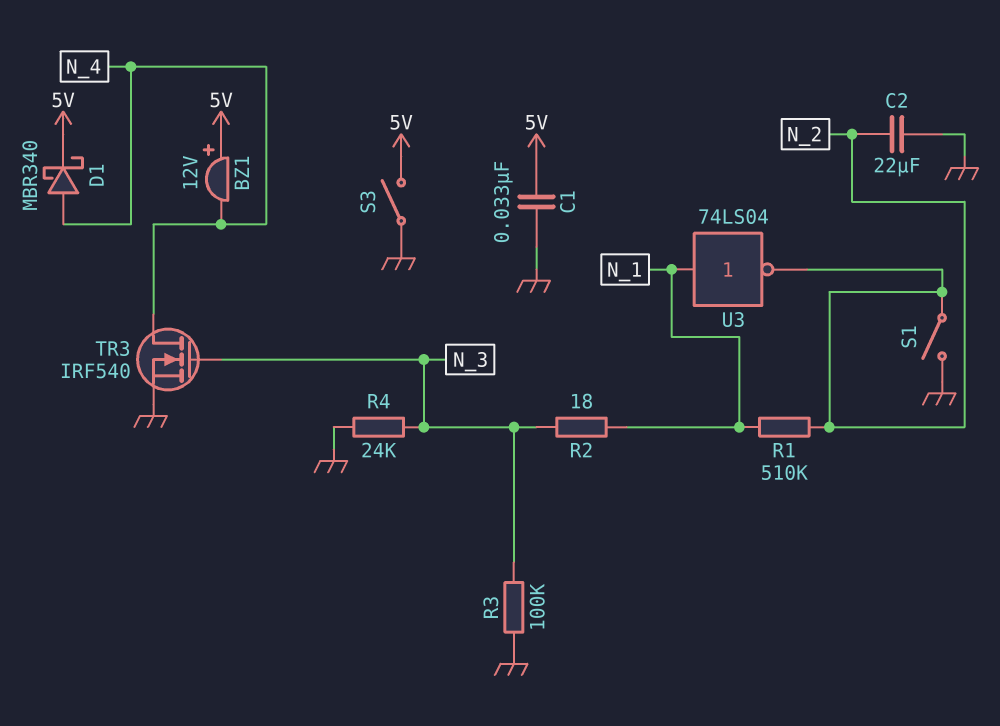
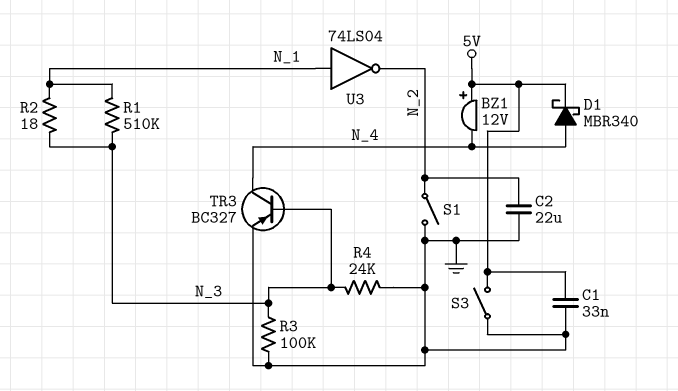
R1: 510k (N_1, N_2) -> 510k (N_1, N_3)
TR3: NMOS IRF540 (G N_3, D N_4, S GND) -> PNP BC327 (B N_3, C N_4, E GND)

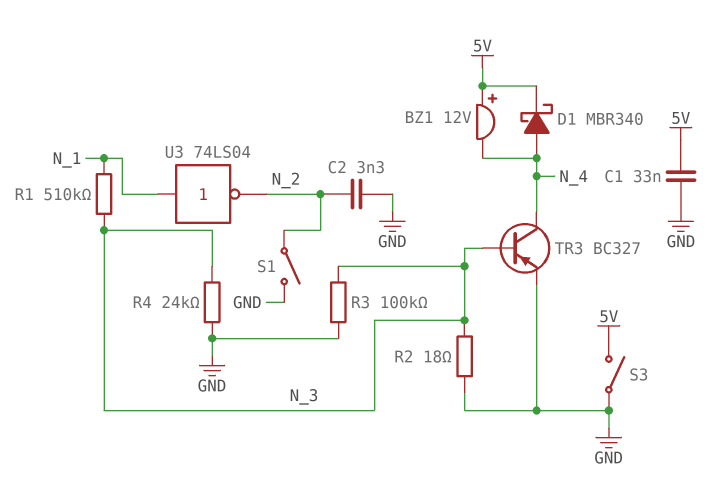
C2: 22uF (GND, N_2) -> 3.3nF (GND, N_2)
R2: 18 (N_1, N_3) -> 18 (GND, N_3)

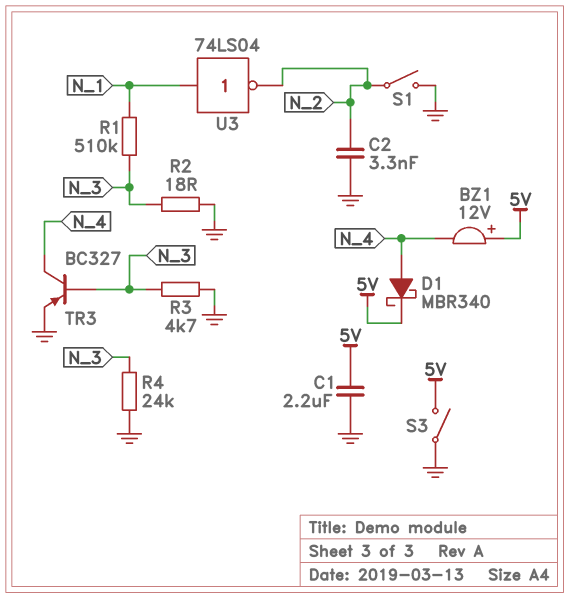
C1: 33nF (5V, GND) -> 2.2uF (5V, GND)
R3: 100k (GND, N_3) -> 4.7k (GND, N_3)

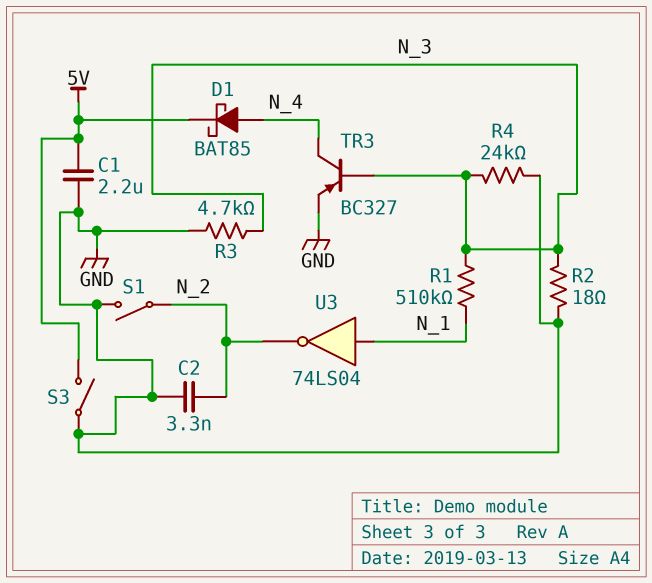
BZ1: buzzer 12V (plus 5V, minus N_4) -> none
D1: schottky MBR340 (A N_4, K 5V) -> schottky BAT85 (A N_4, K 5V)

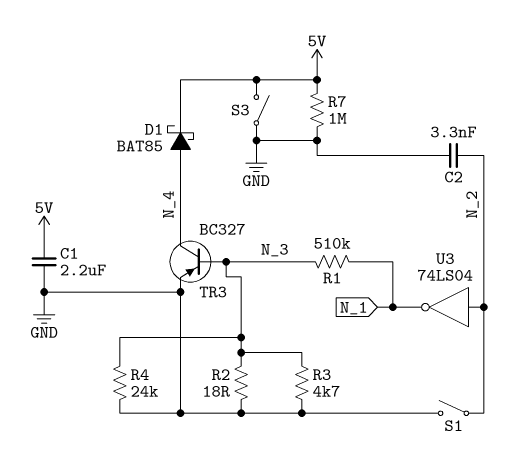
R7: none -> 1M (5V, GND)
U3: NOT 74LS04 (in N_1, out N_2) -> NOT 74LS04 (in N_2, out N_1)

